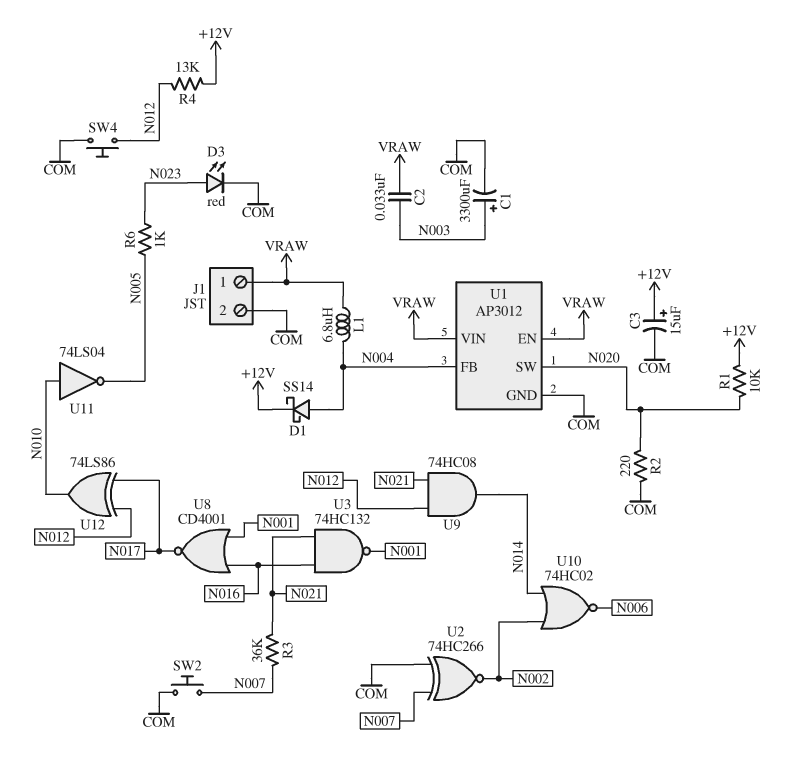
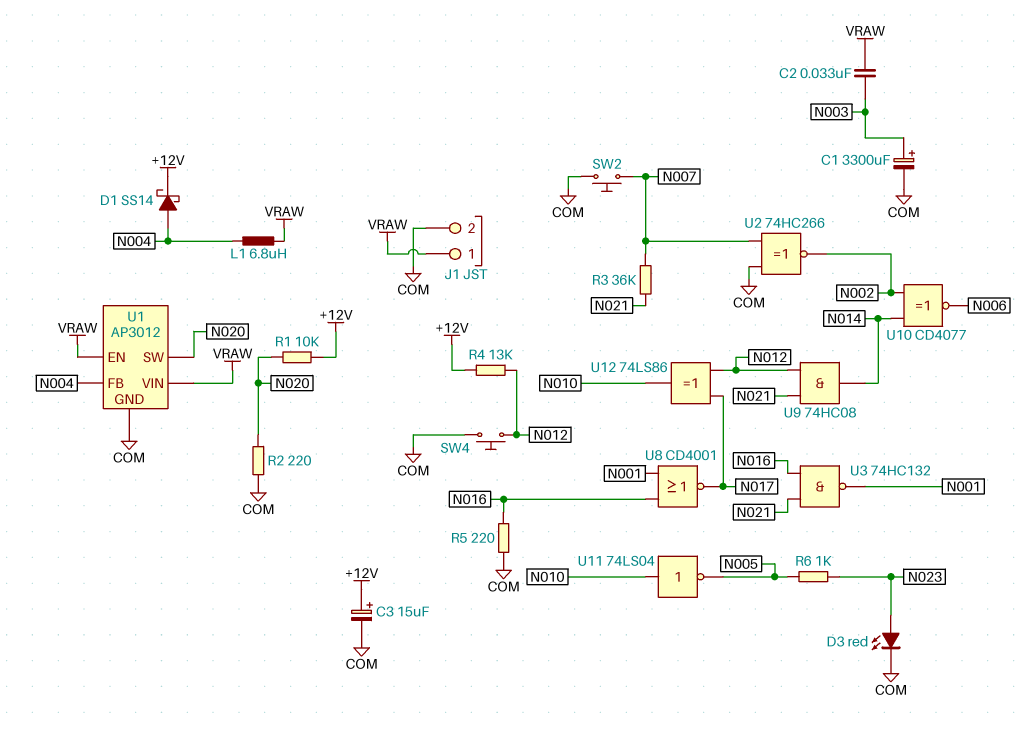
R5: none -> 220 (COM, N016)
U10: NOR 74HC02 (in N002, in N014, out N006) -> XNOR CD4077 (in N002, in N014, out N006)

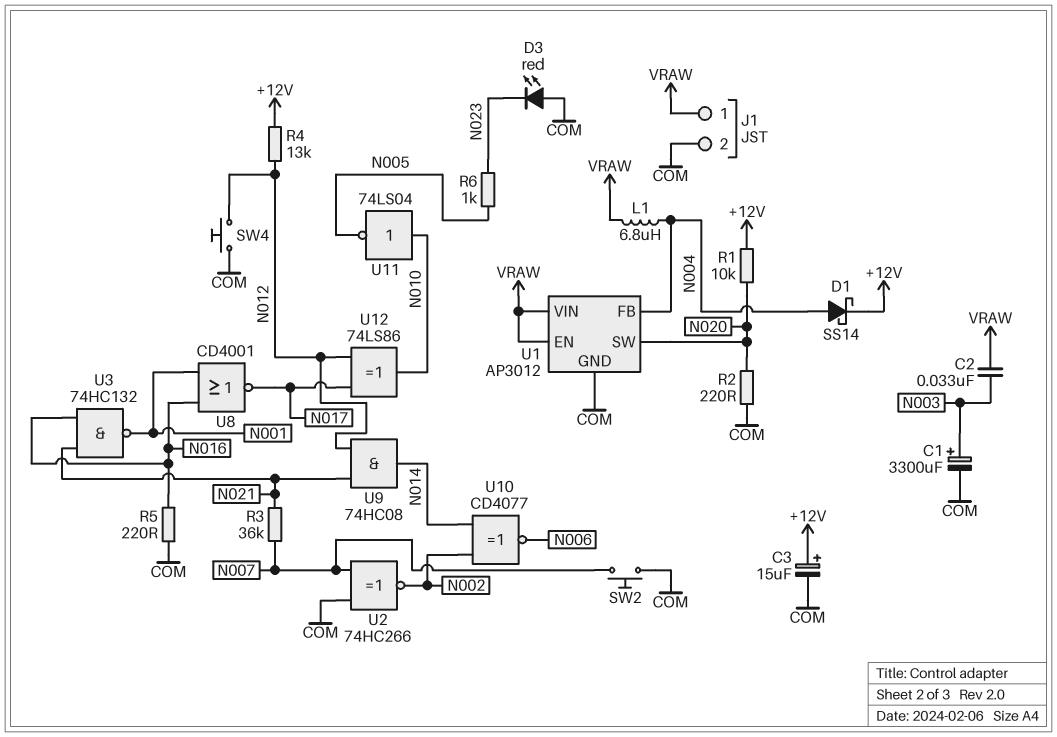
D3: LED red (A N023, K COM) -> LED red (A COM, K N023)

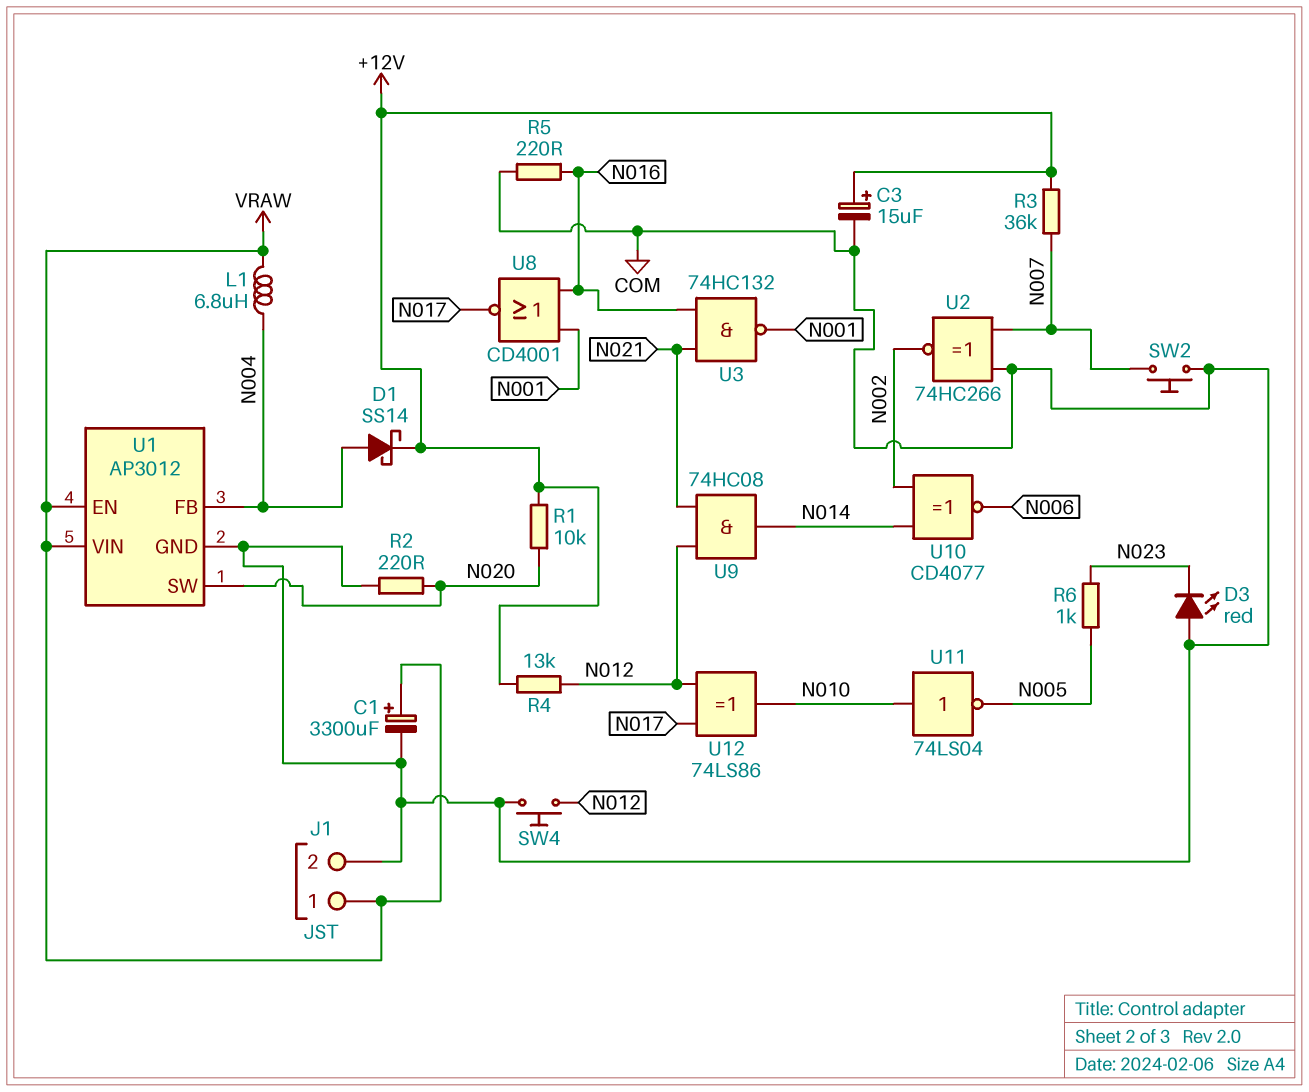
C1: 3300uF (plus N003, minus COM) -> 3300uF (plus VRAW, minus COM)
C2: 33nF (N003, VRAW) -> none
R3: 36k (N007, N021) -> 36k (+12V, N007)

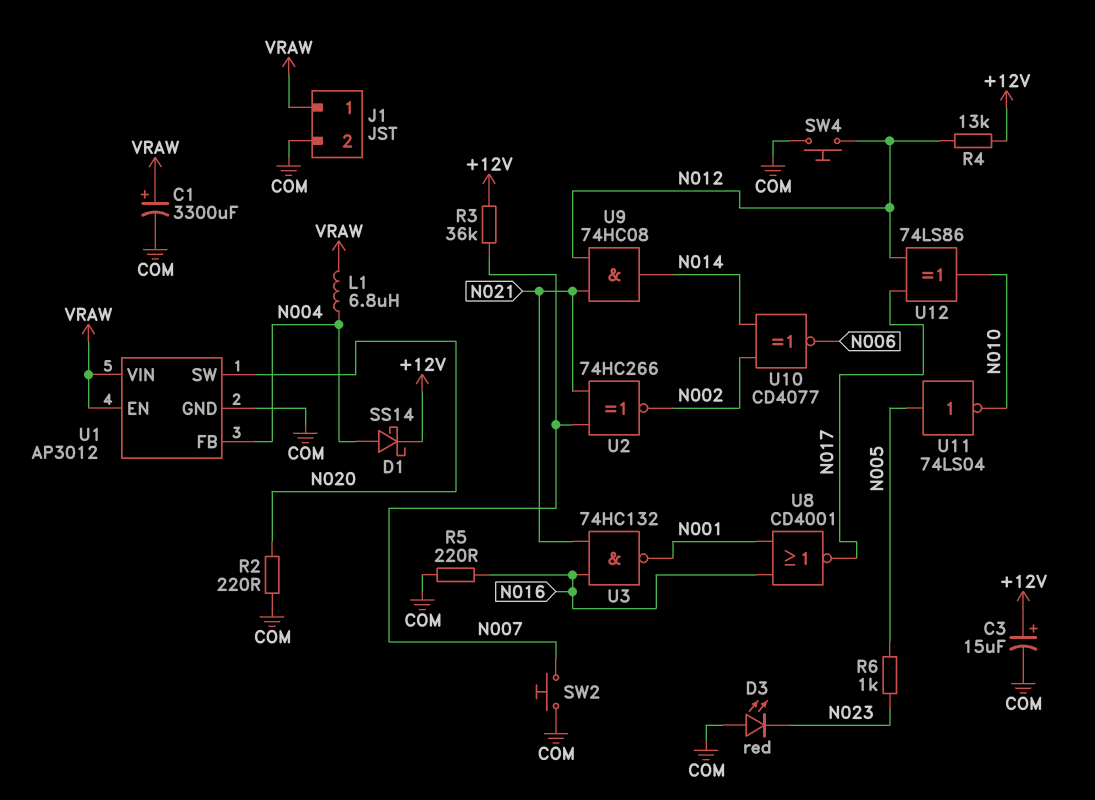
R1: 10k (+12V, N020) -> none
U2: XNOR 74HC266 (in COM, in N007, out N002) -> XNOR 74HC266 (in N007, in N021, out N002)
U11: NOT 74LS04 (in N010, out N005) -> NOT 74LS04 (in N005, out N010)

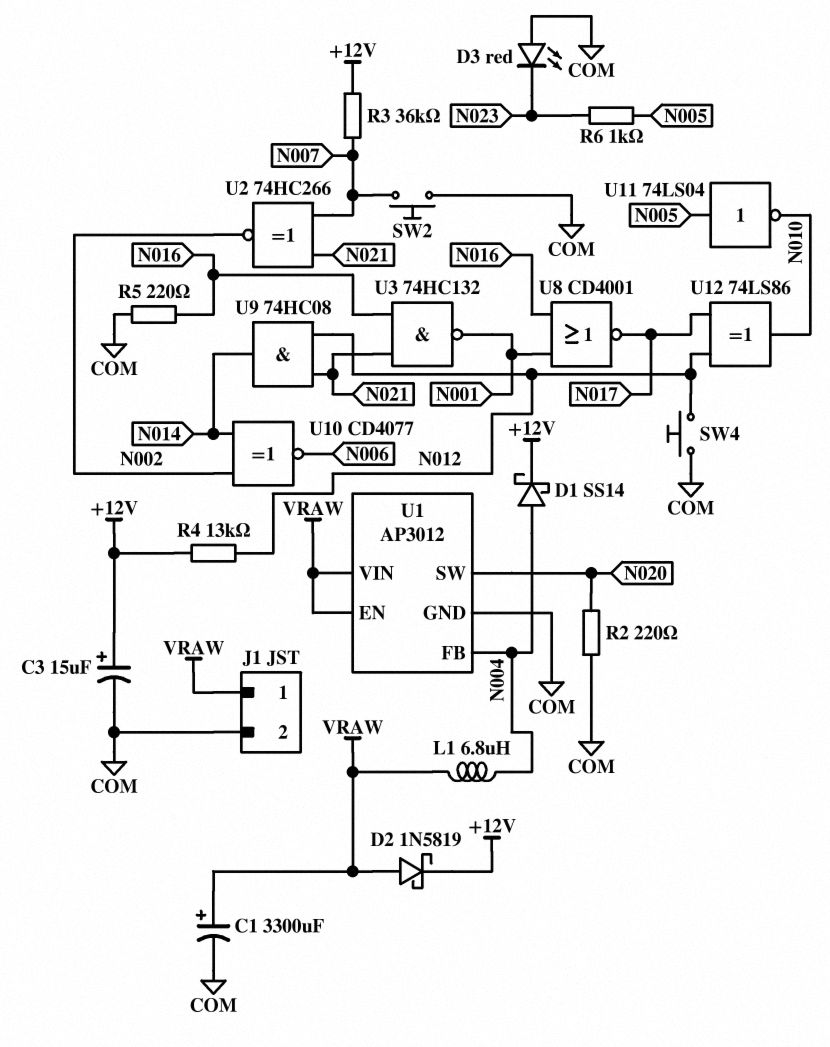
D2: none -> schottky 1N5819 (A VRAW, K +12V)

